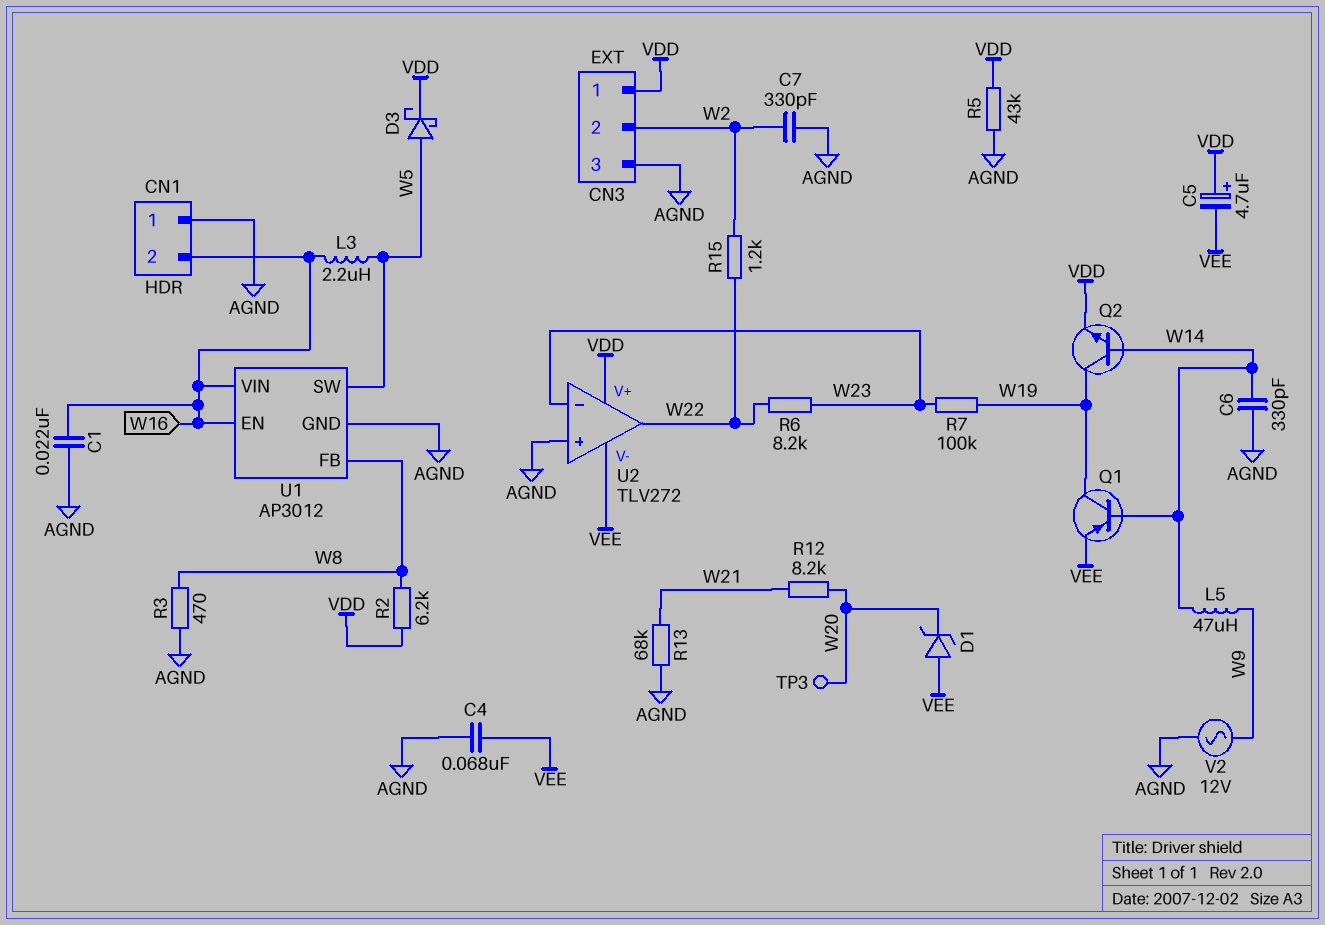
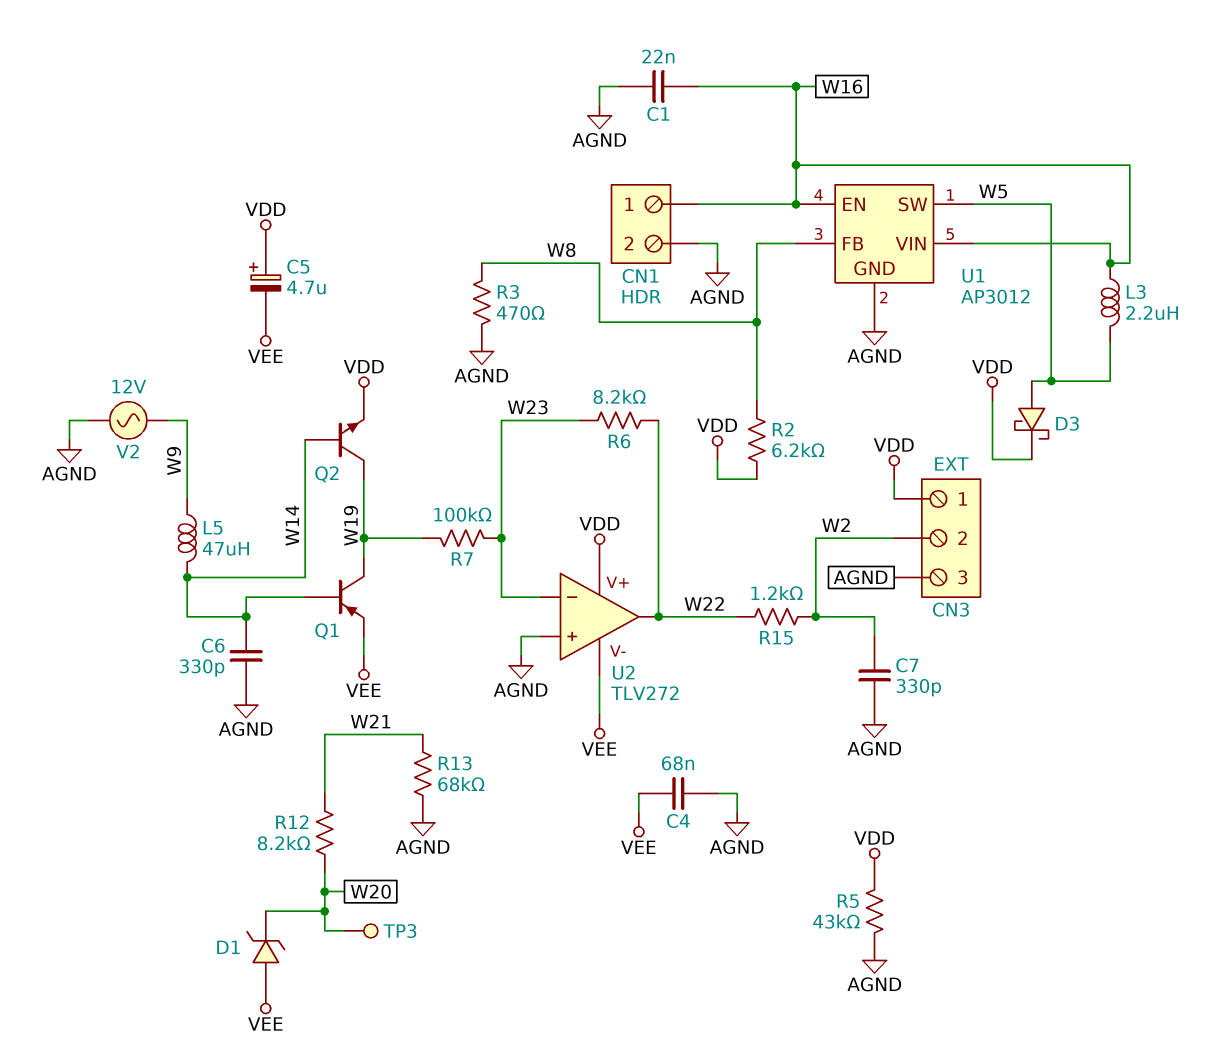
CN1 pin 1: AGND -> W16
CN1 pin 2: W16 -> AGND

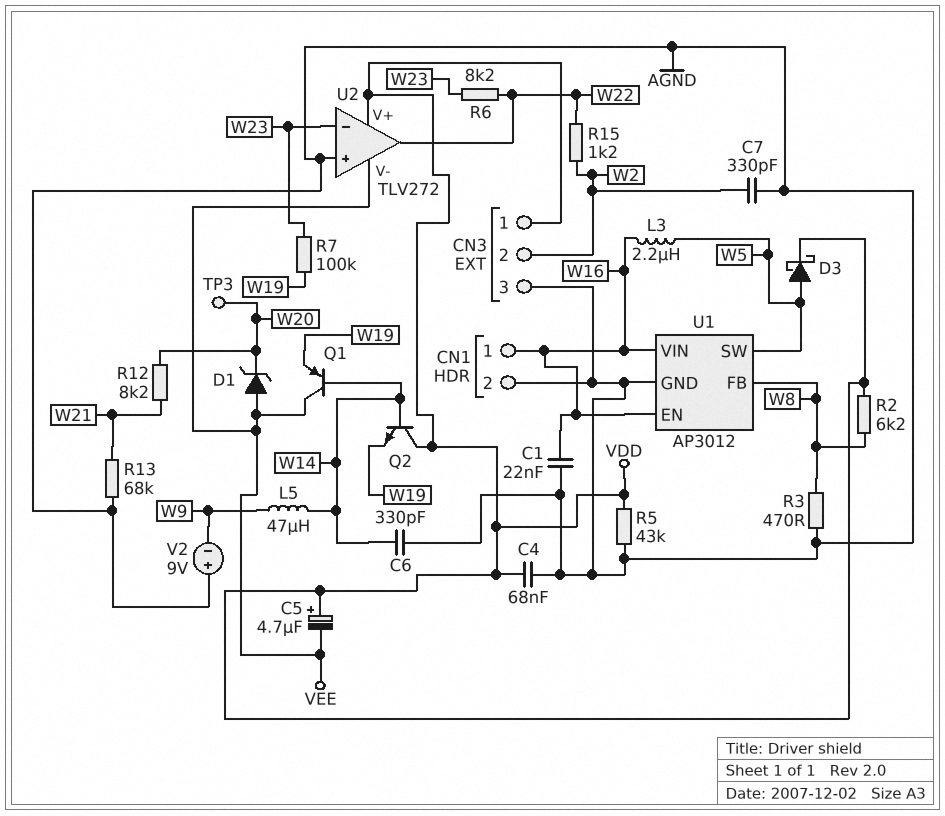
C4: 68nF (AGND, VEE) -> 68nF (AGND, VDD)
Q1: PNP (B W14, C W19, E VEE) -> PNP (B W14, C VEE, E W19)
Q2: NPN (B W14, C W19, E VDD) -> NPN (B W14, C VDD, E W19)
V2: AC 12V (AGND, W9) -> 9V (plus AGND, minus W9)

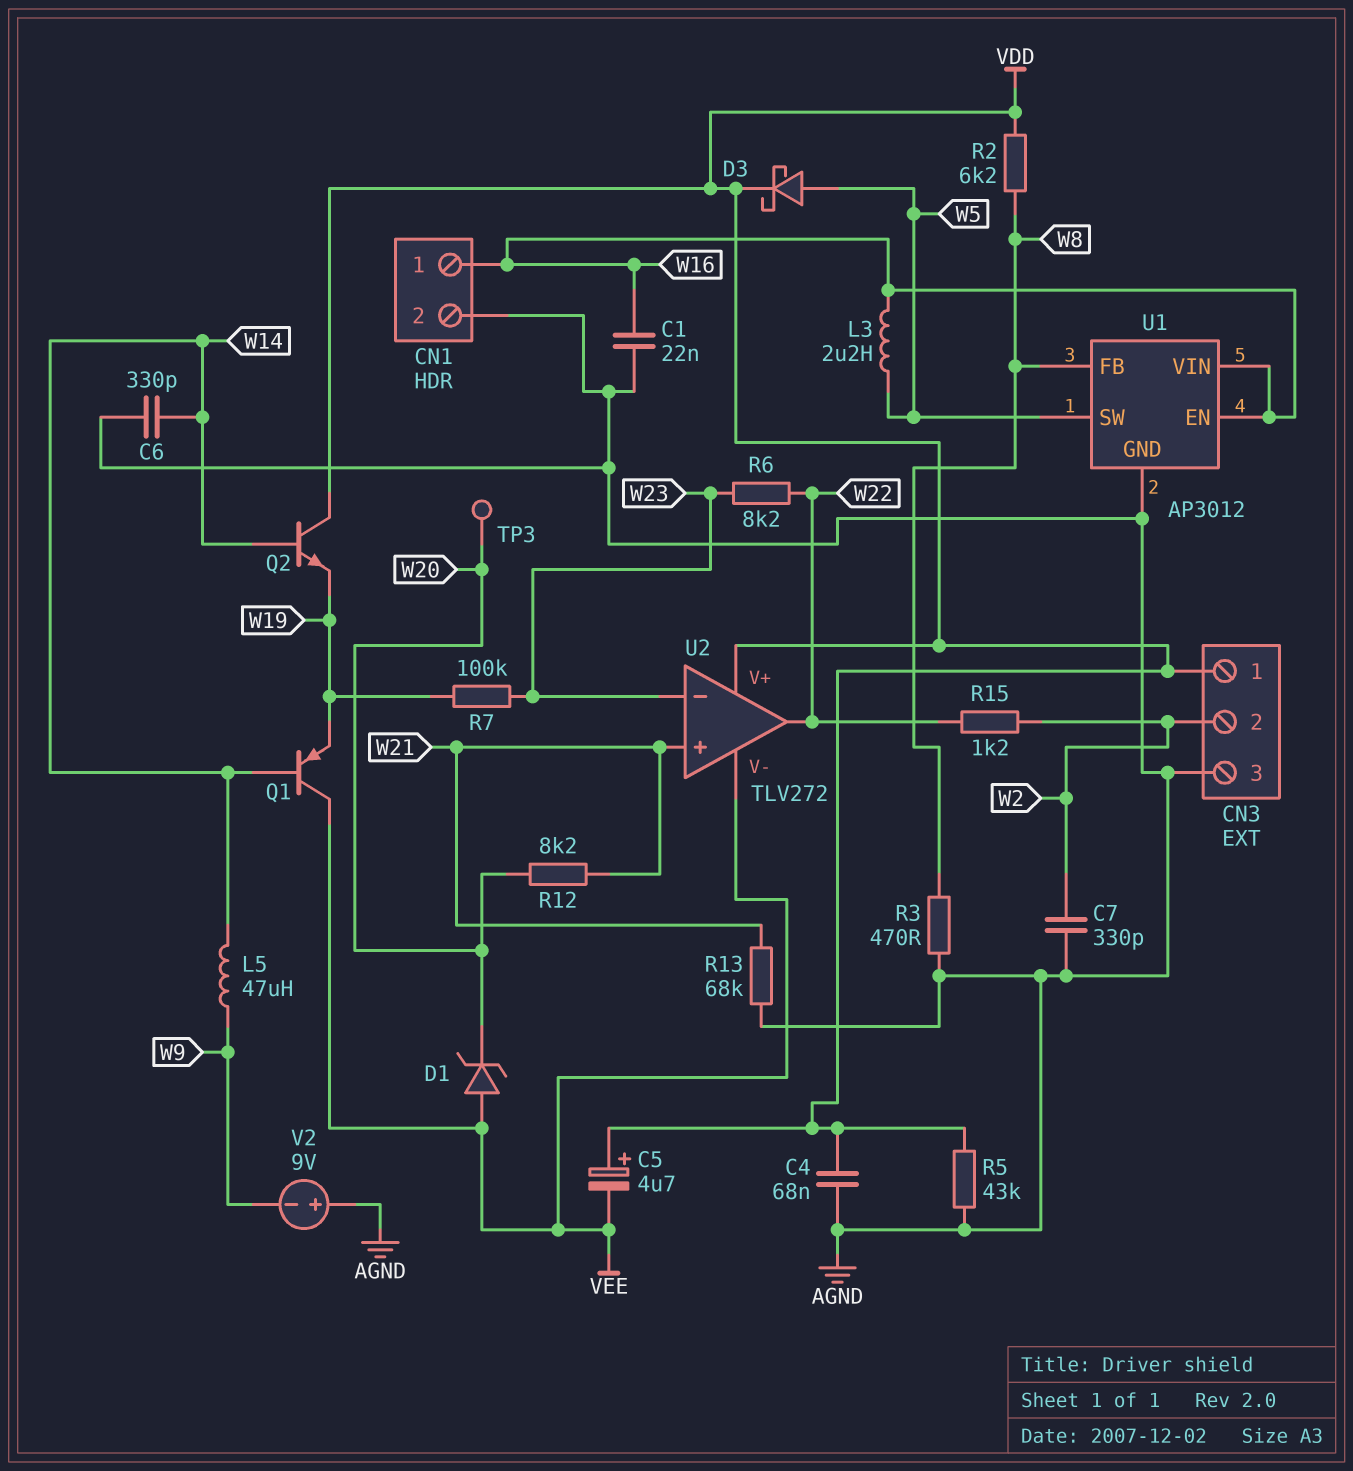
U2 pin in+: AGND -> W21

